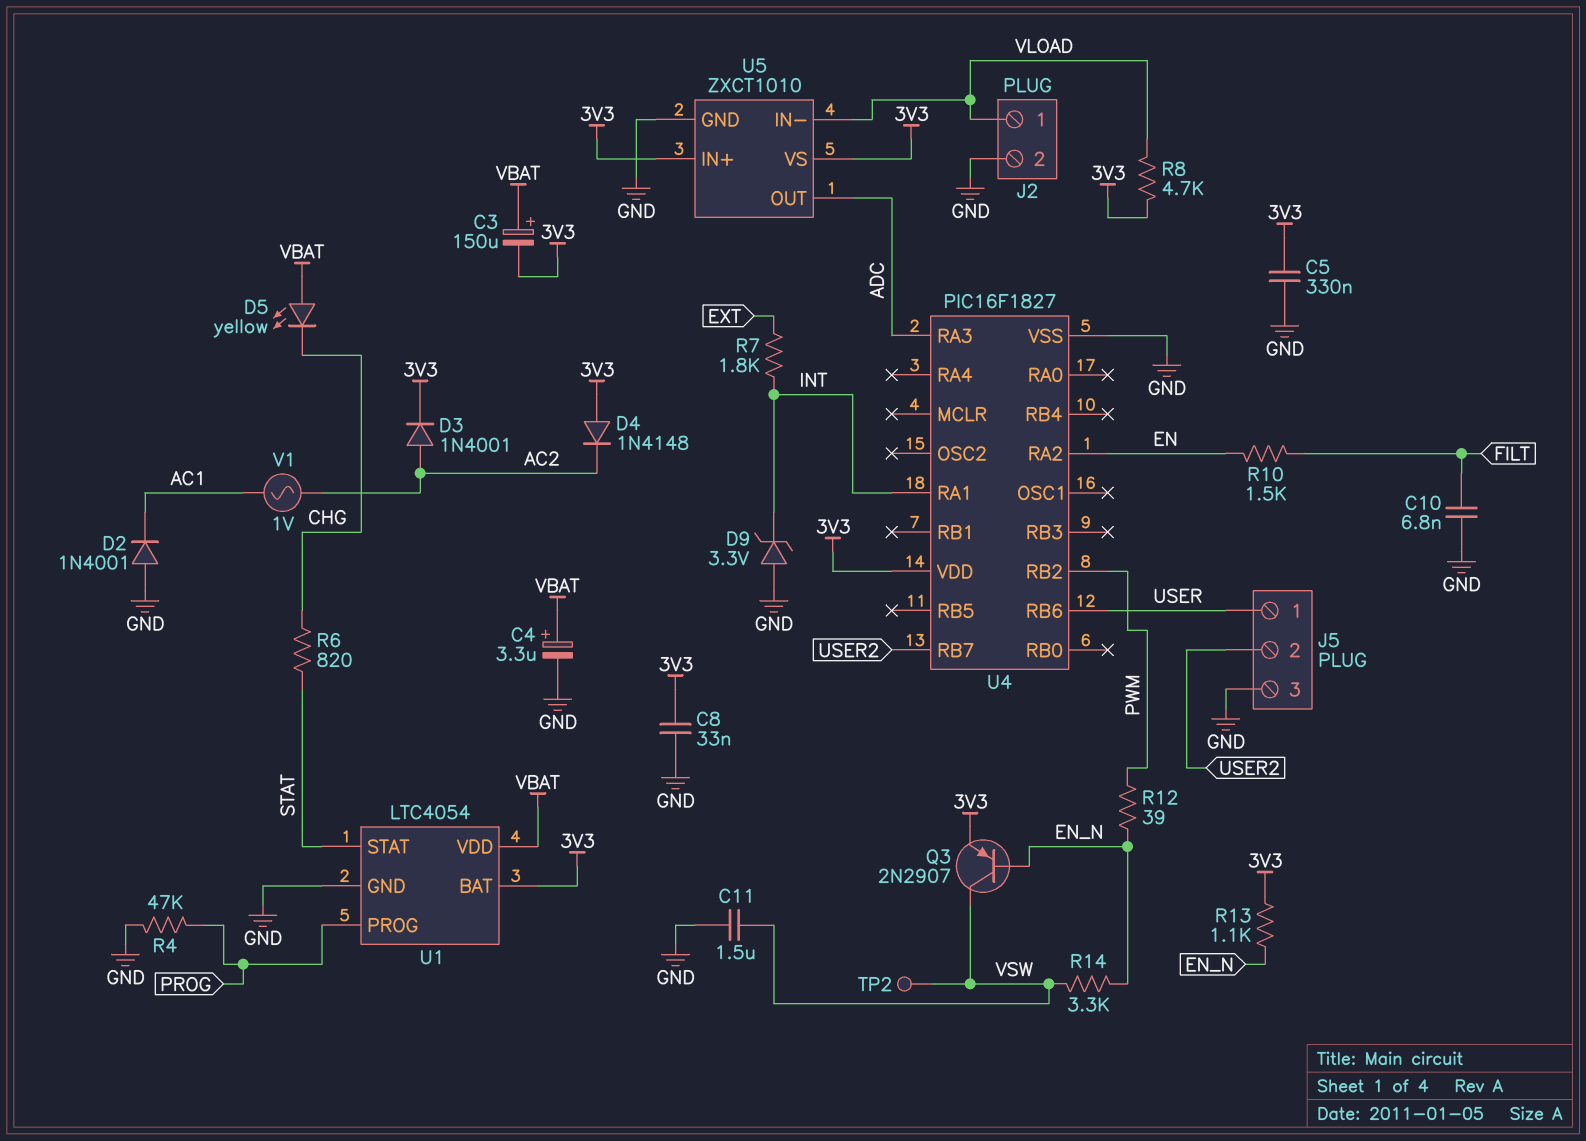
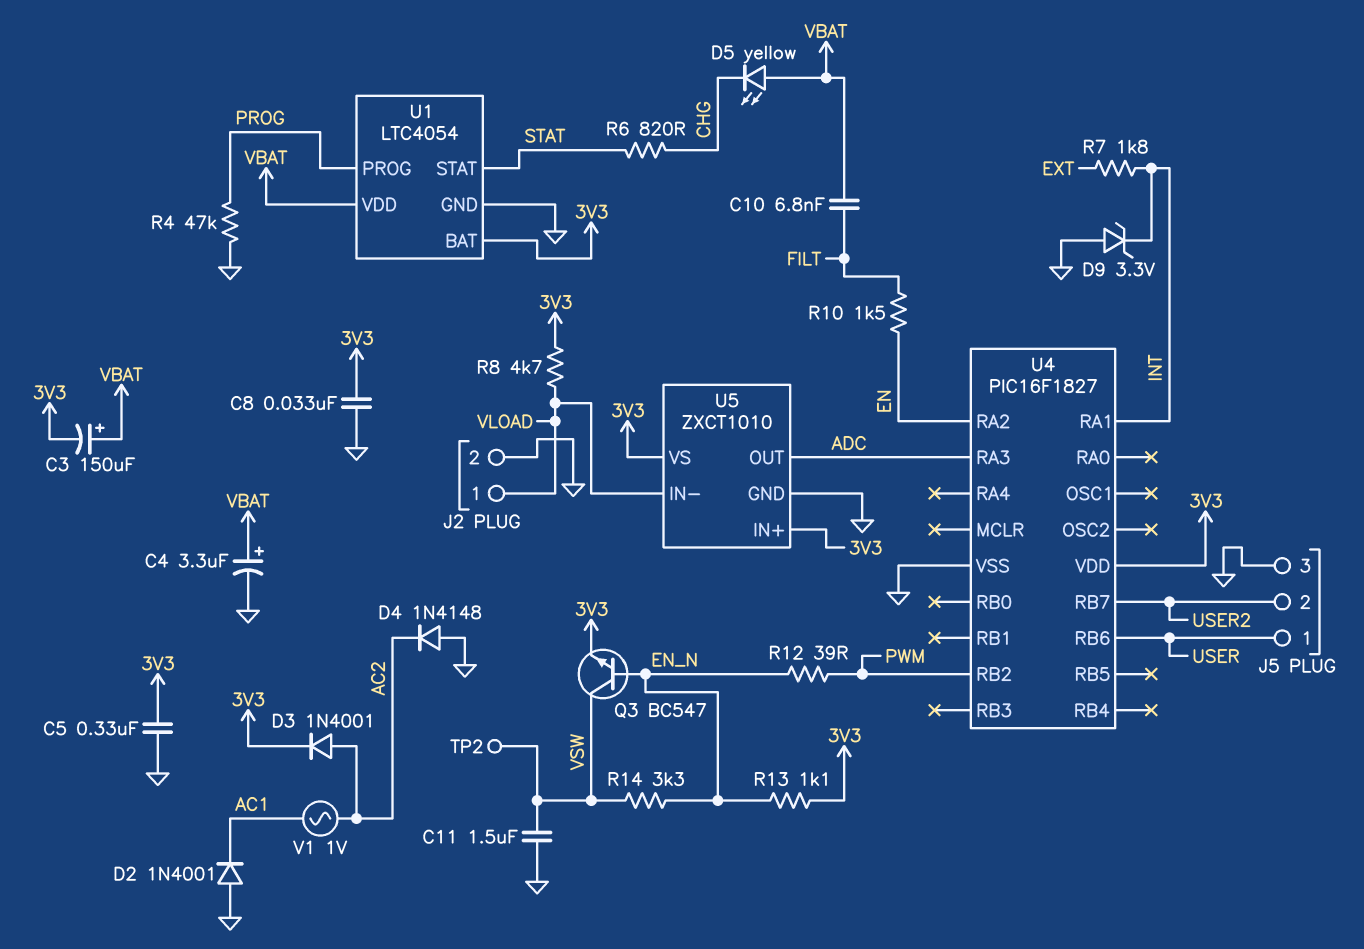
C10: 6.8nF (FILT, GND) -> 6.8nF (FILT, VBAT)
D4: diode 1N4148 (A 3V3, K AC2) -> diode 1N4148 (A GND, K AC2)
Q3: PNP 2N2907 (B EN_N, C VSW, E 3V3) -> NPN BC547 (B EN_N, C VSW, E 3V3)

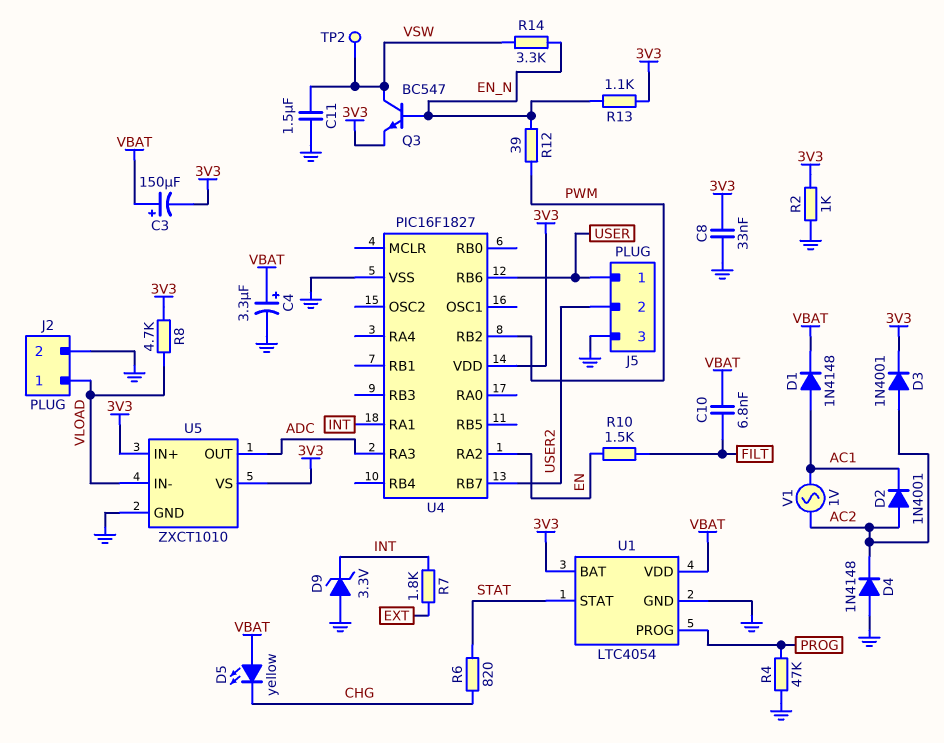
C5: 330nF (3V3, GND) -> none
D1: none -> diode 1N4148 (A AC1, K VBAT)
D2: diode 1N4001 (A GND, K AC1) -> diode 1N4001 (A AC2, K AC1)
R2: none -> 1k (3V3, GND)

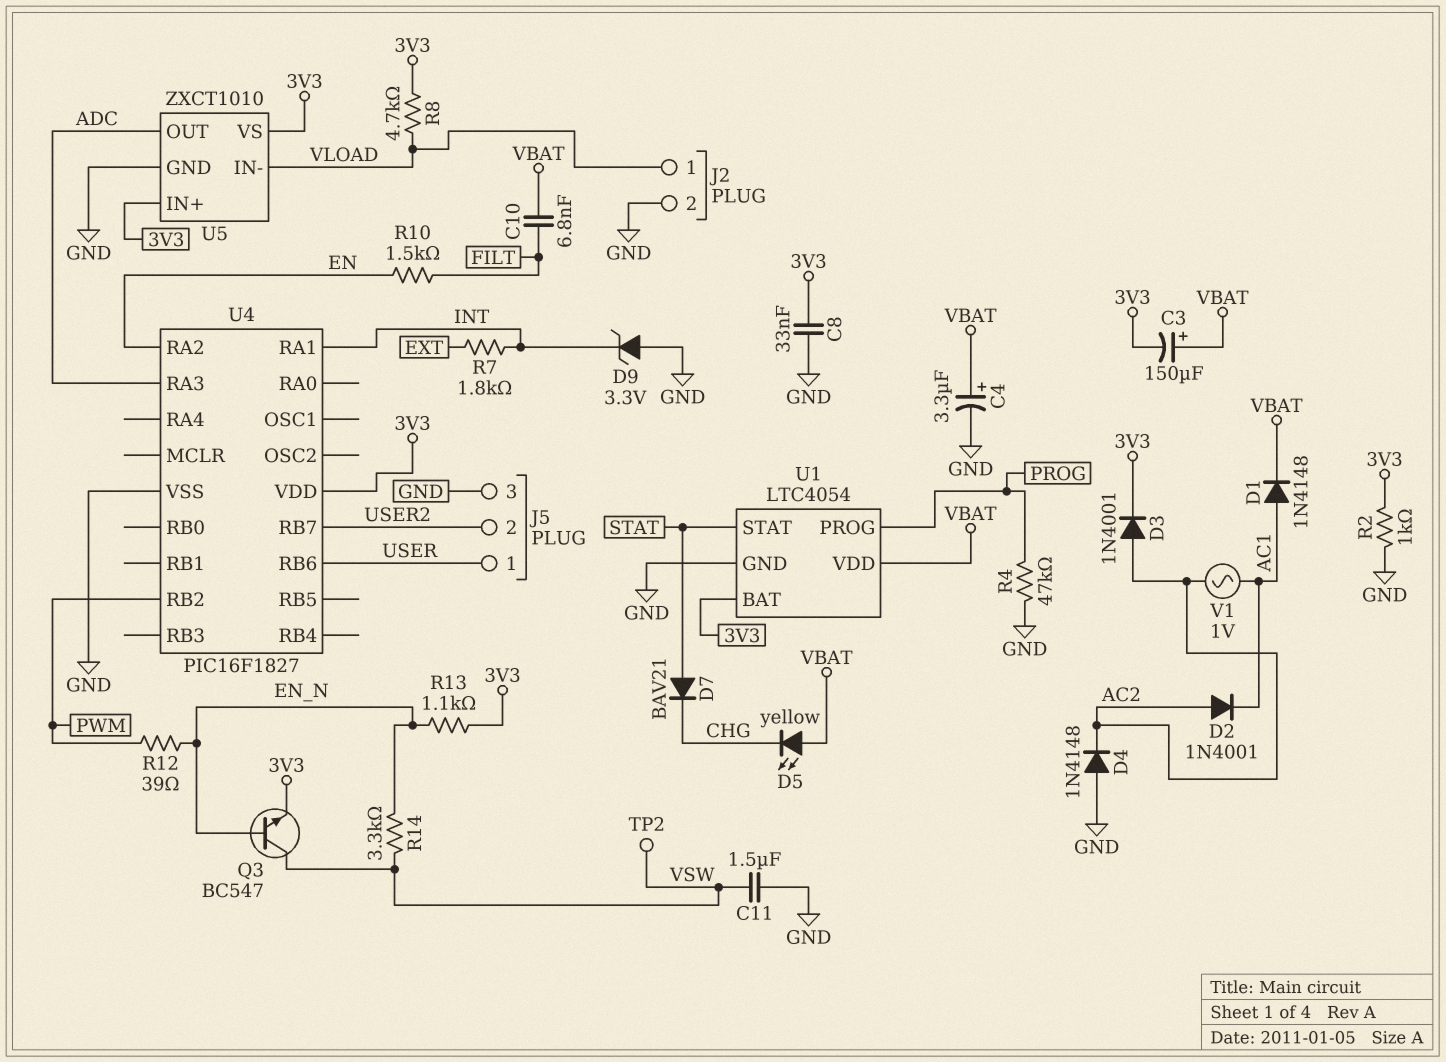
D7: none -> diode BAV21 (A STAT, K CHG)
R6: 820 (CHG, STAT) -> none

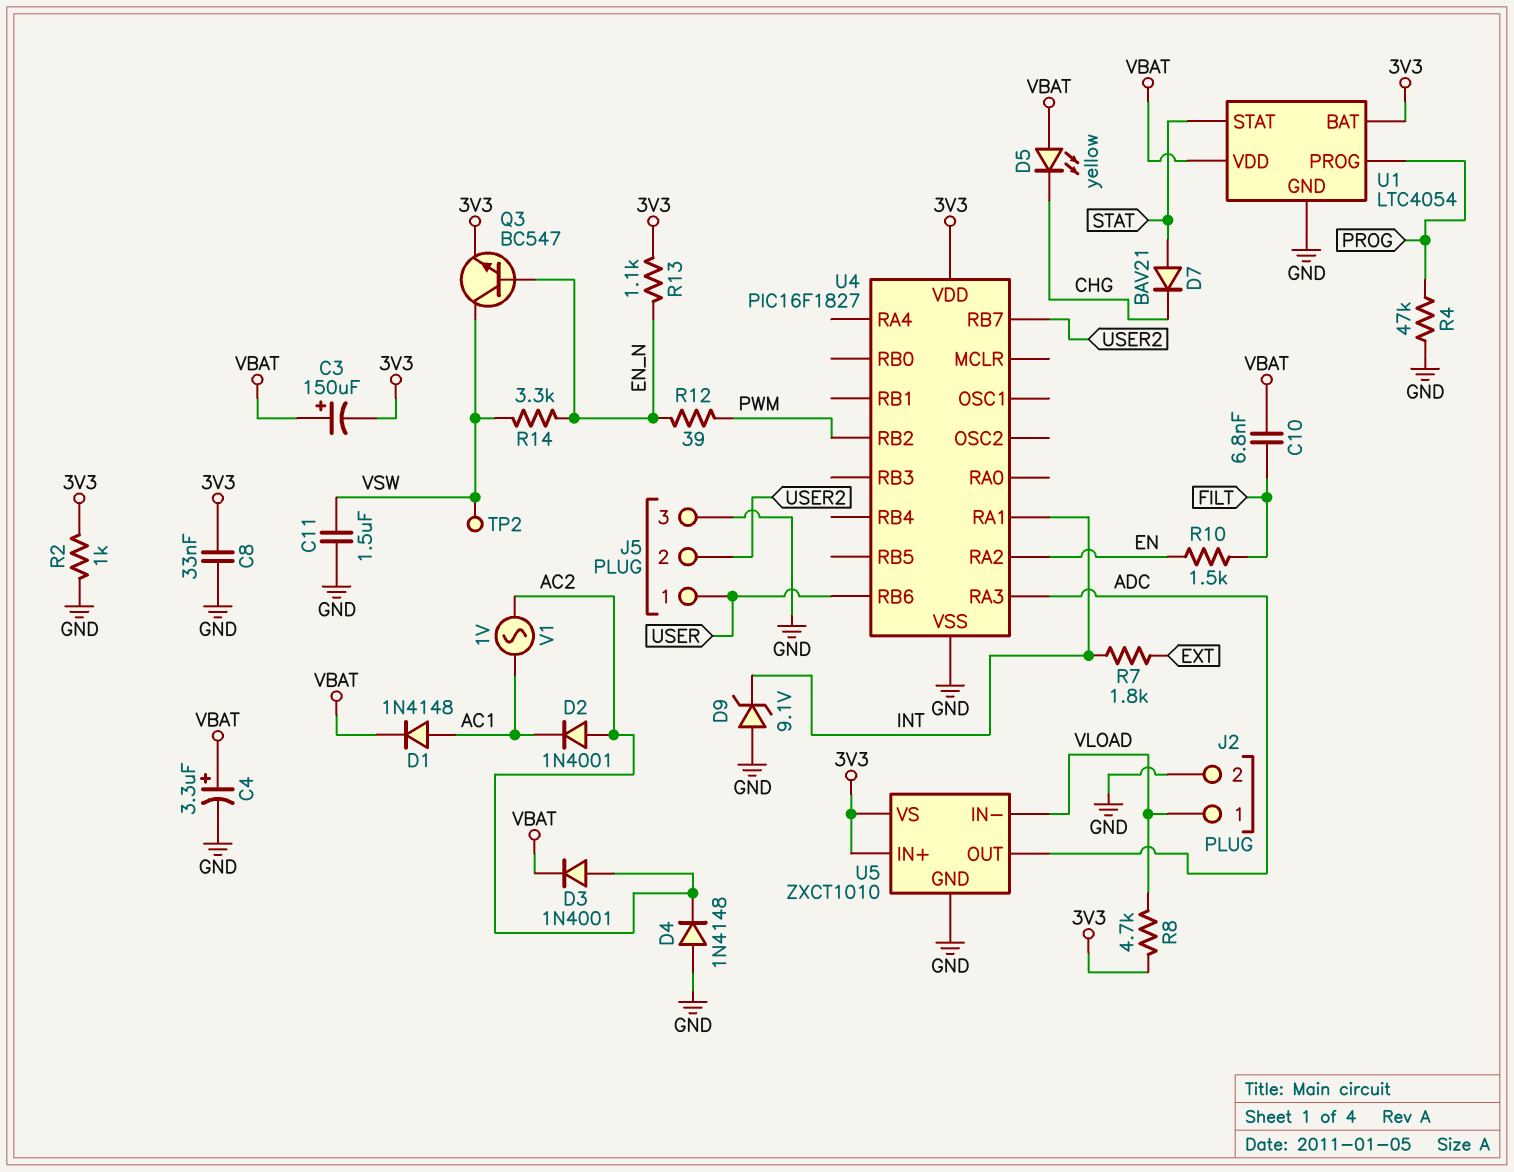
D3: diode 1N4001 (A AC2, K 3V3) -> diode 1N4001 (A AC2, K VBAT)
D9: zener 3.3V (A GND, K INT) -> zener 9.1V (A GND, K INT)

